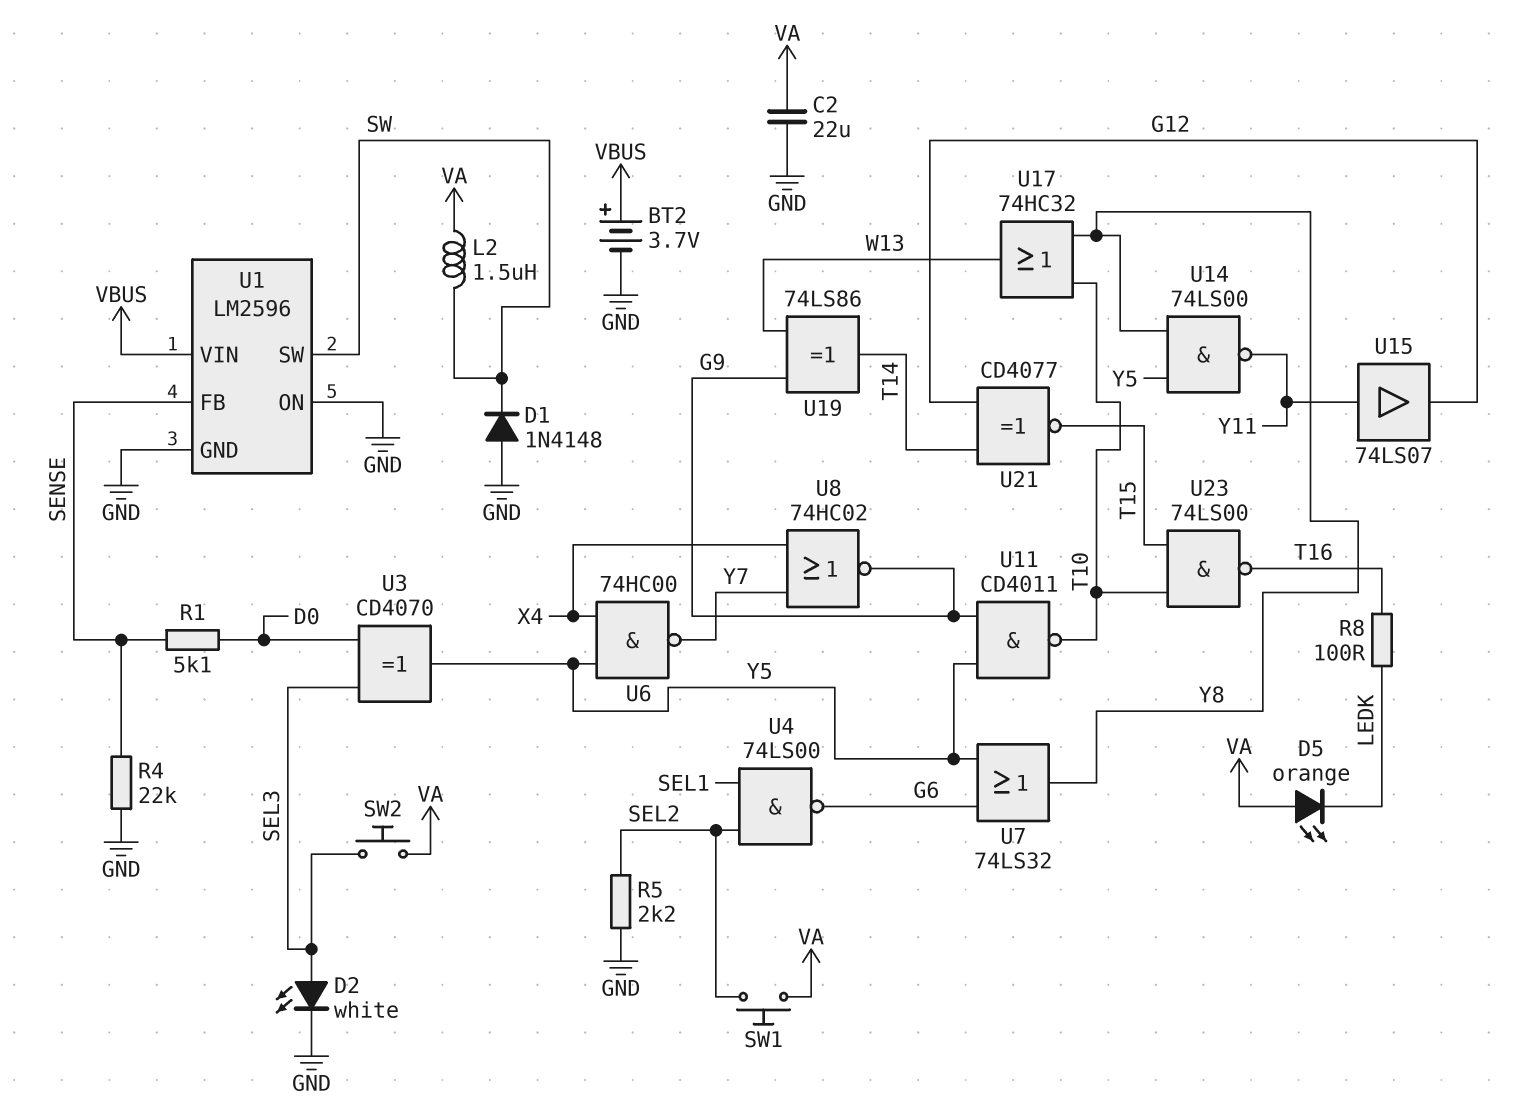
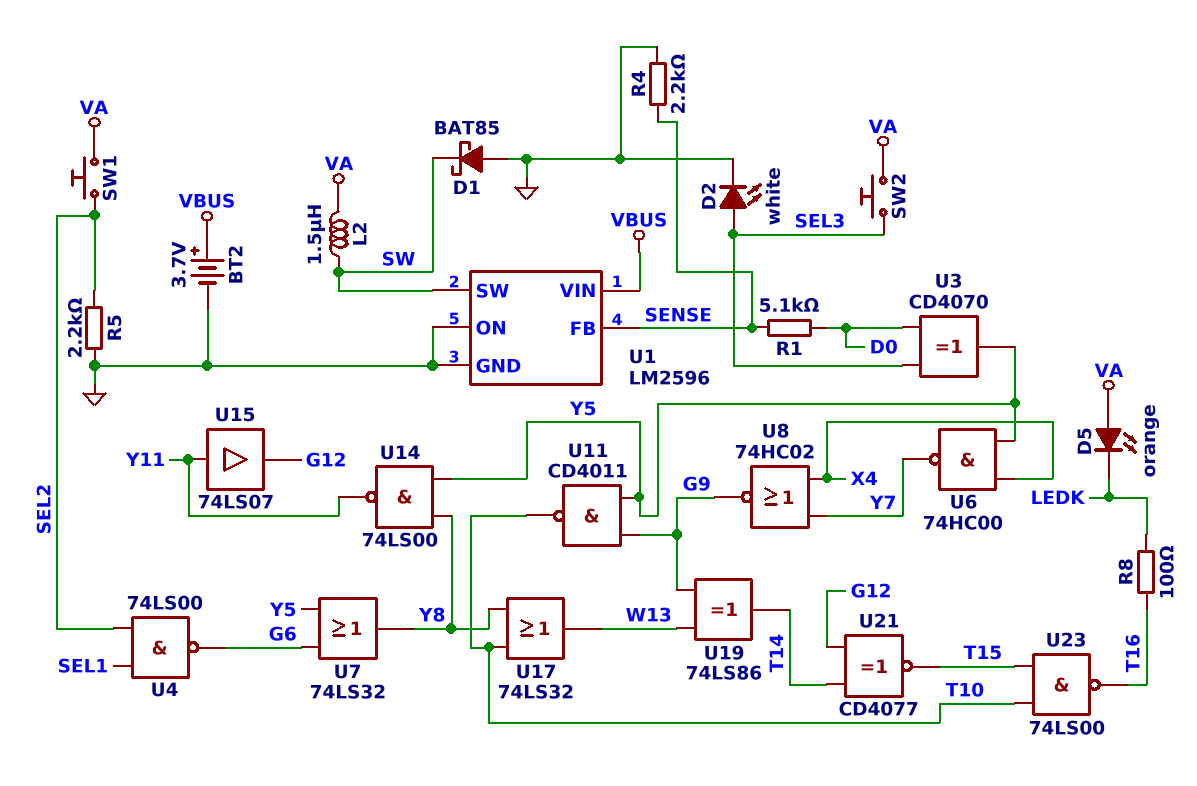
C2: 22uF (GND, VA) -> none
D1: diode 1N4148 (A GND, K SW) -> schottky BAT85 (A GND, K SW)
R4: 22k (GND, SENSE) -> 2.2k (GND, SENSE)
U17: OR 74HC32 (in T10, in Y8, out W13) -> OR 74LS32 (in T10, in Y8, out W13)

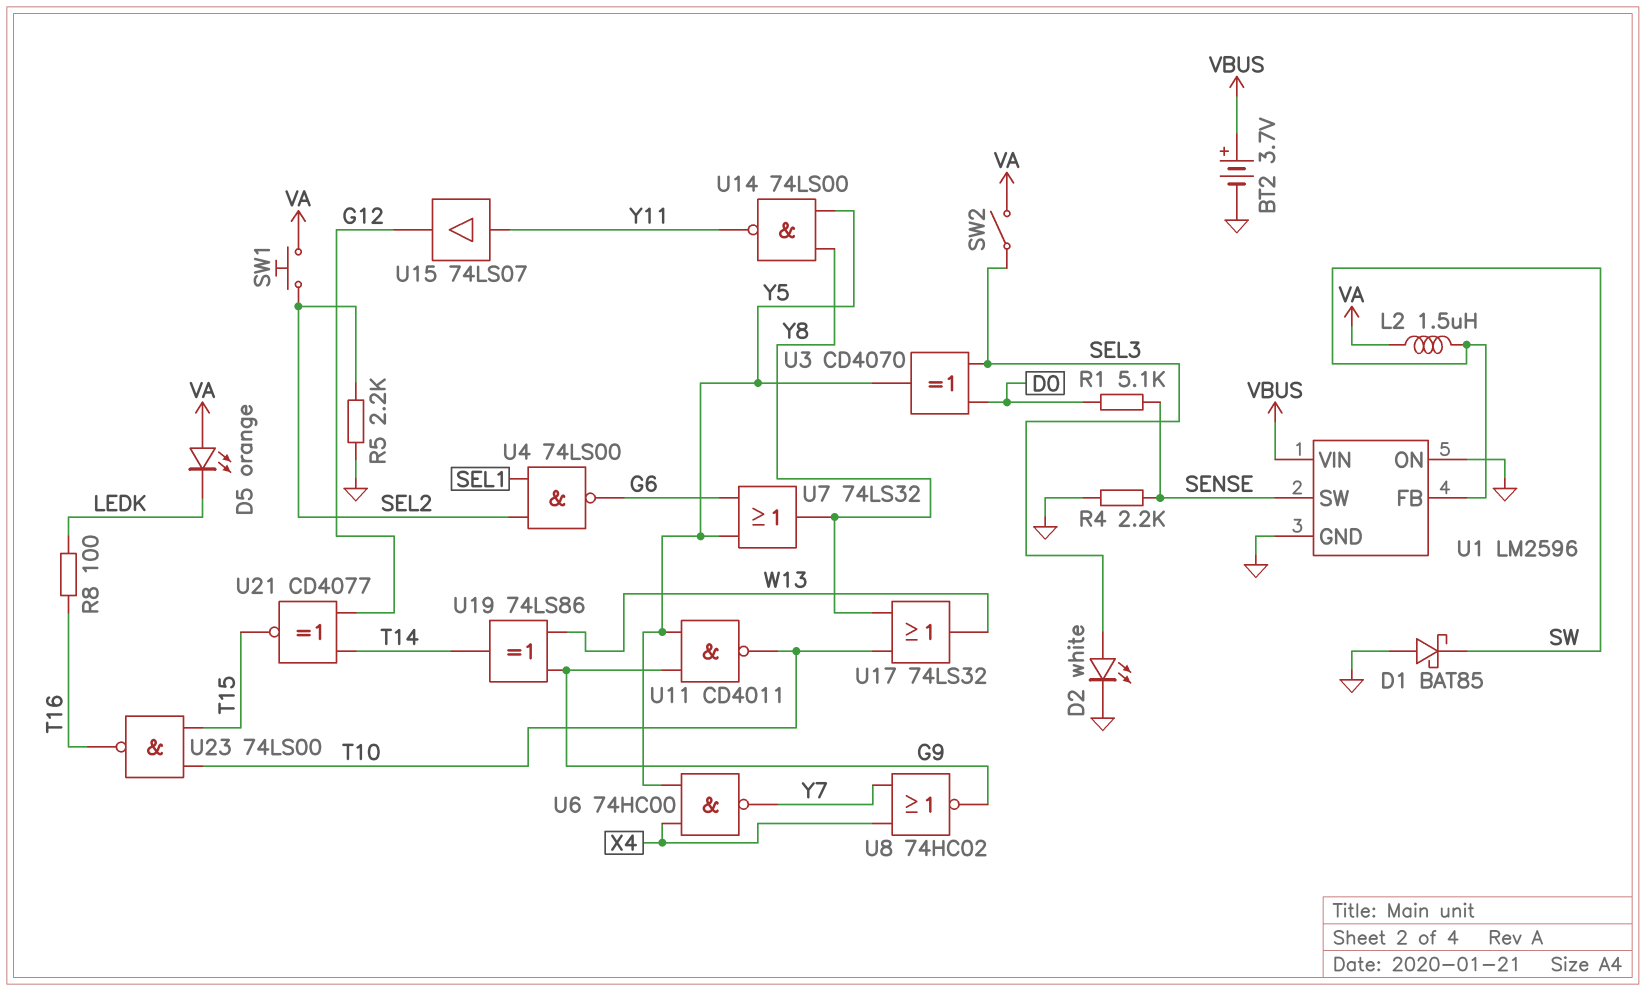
SW2: button (SEL3, VA) -> switch (SEL3, VA)
U1 pin FB: SENSE -> SW
U1 pin SW: SW -> SENSE

